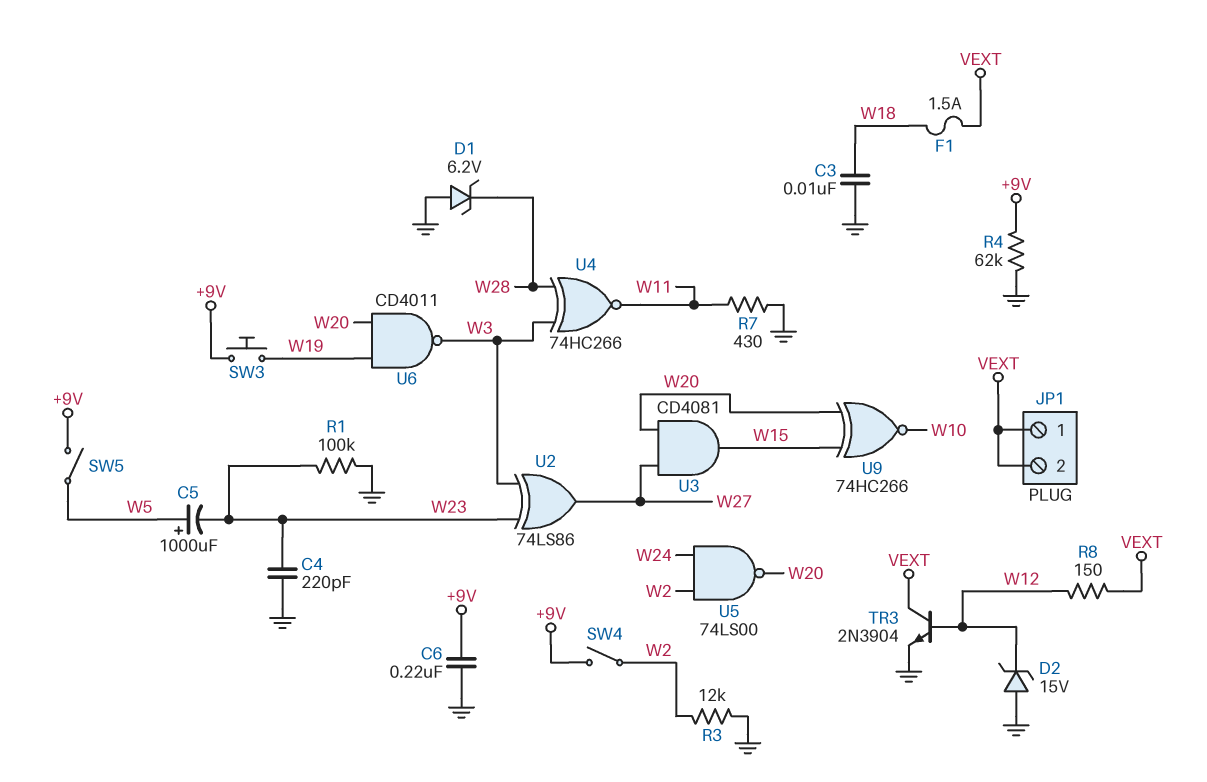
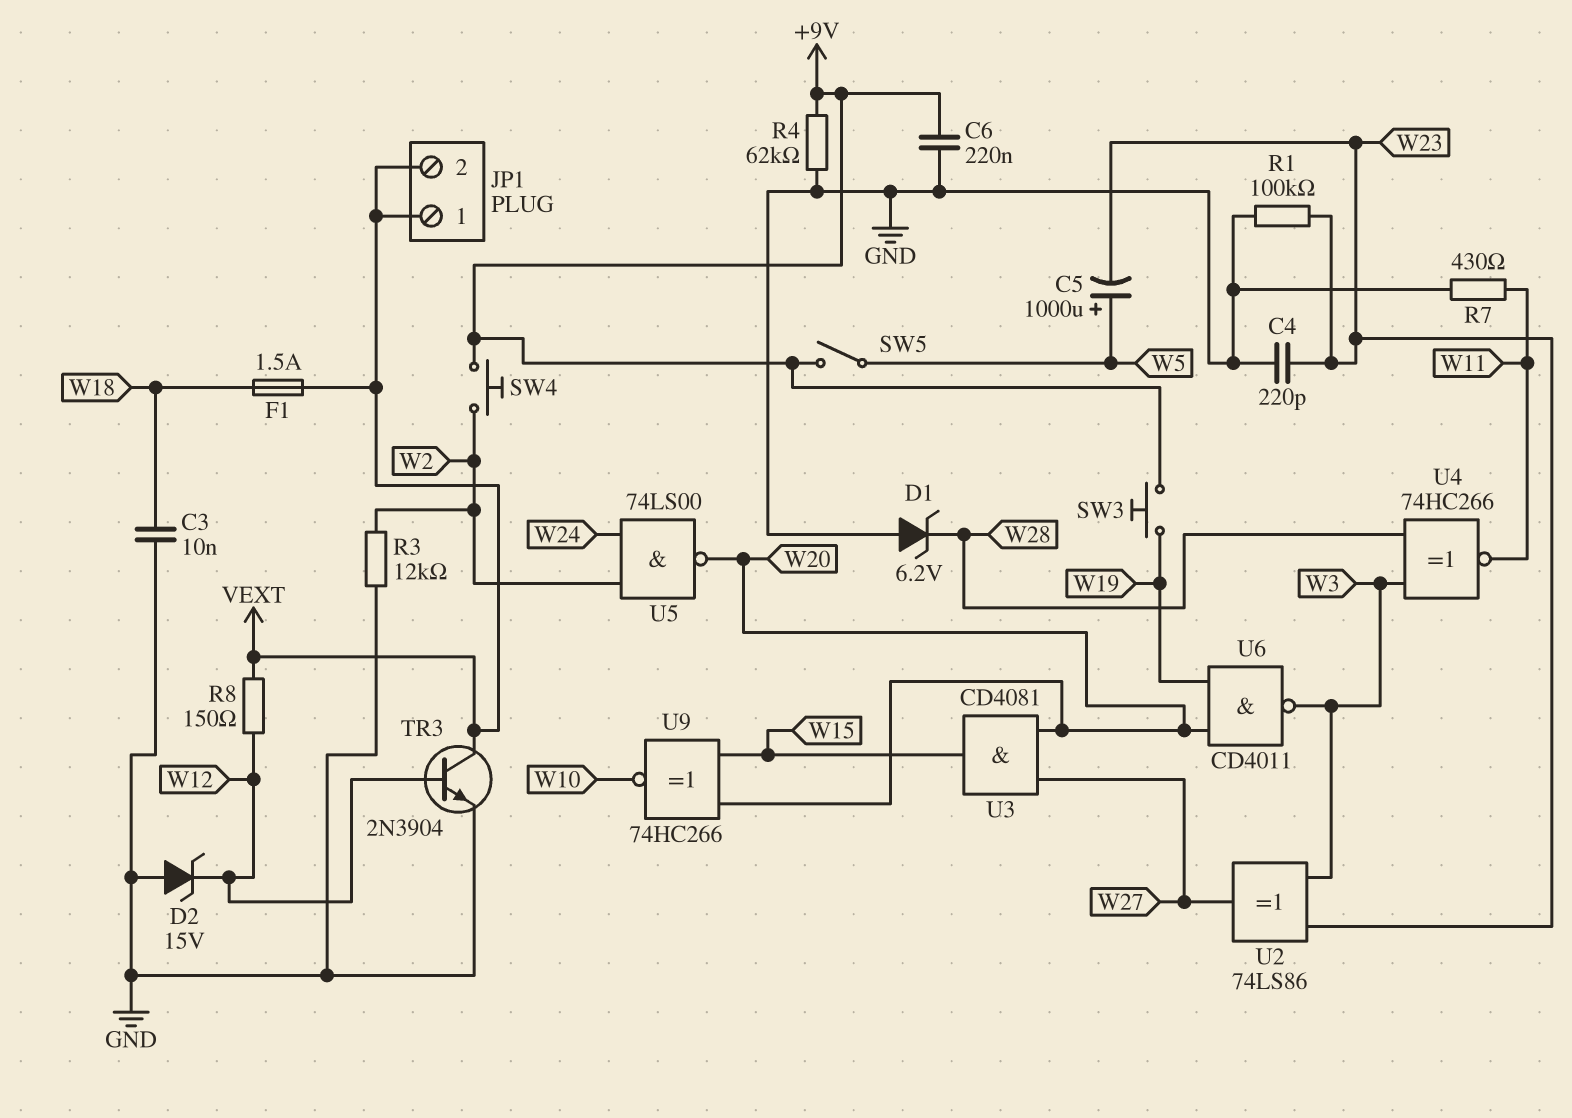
SW4: switch (+9V, W2) -> button (+9V, W2)

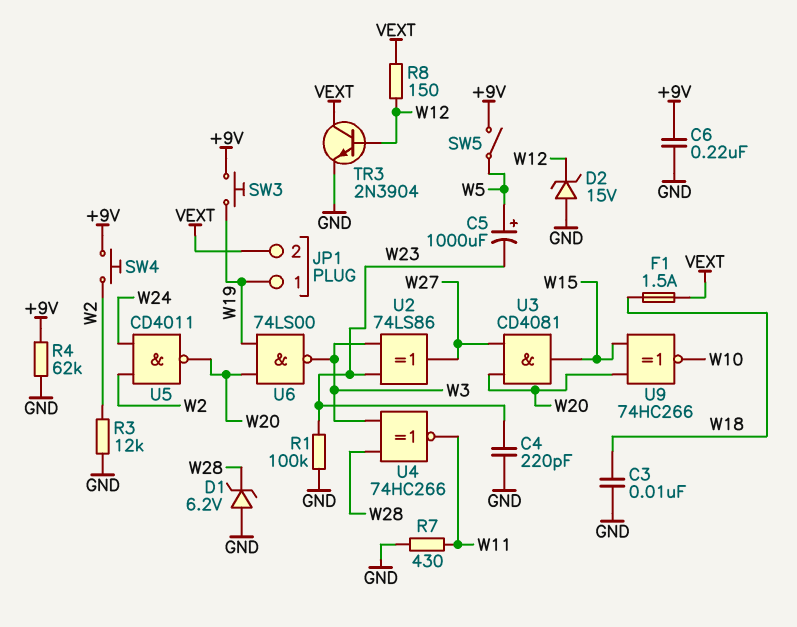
JP1 pin 1: VEXT -> W19
U5: NAND 74LS00 (in W2, in W24, out W20) -> NAND CD4011 (in W2, in W24, out W20)
U6: NAND CD4011 (in W19, in W20, out W3) -> NAND 74LS00 (in W19, in W20, out W3)

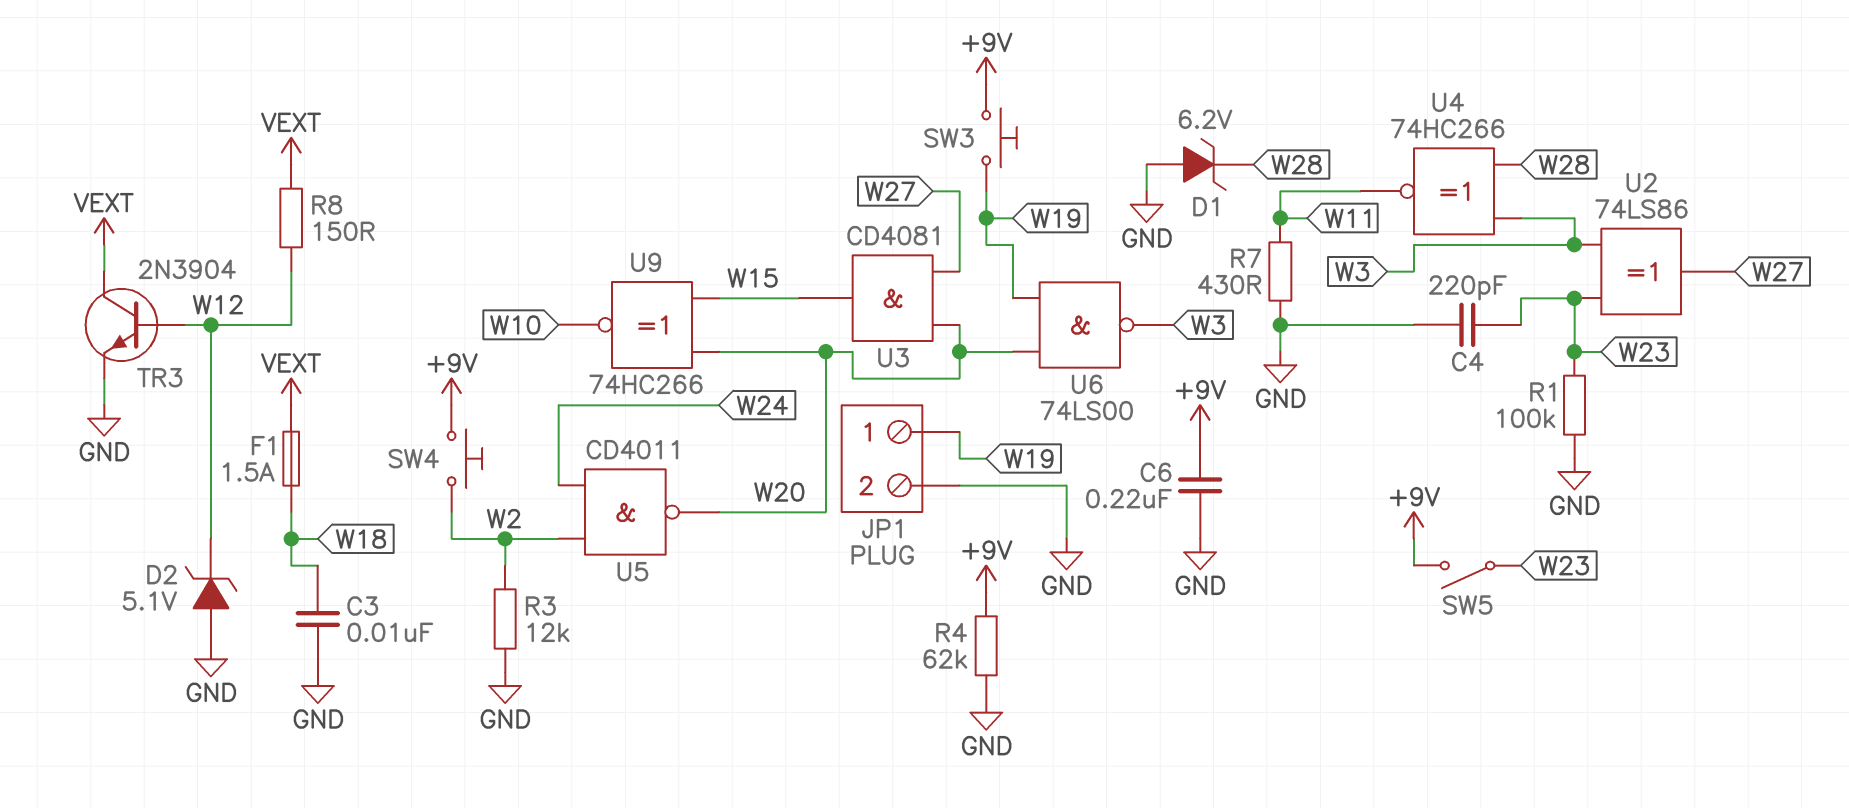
C5: 1000uF (plus W5, minus W23) -> none
D2: zener 15V (A GND, K W12) -> zener 5.1V (A GND, K W12)
JP1 pin 2: VEXT -> GND
SW5: switch (+9V, W5) -> switch (+9V, W23)

